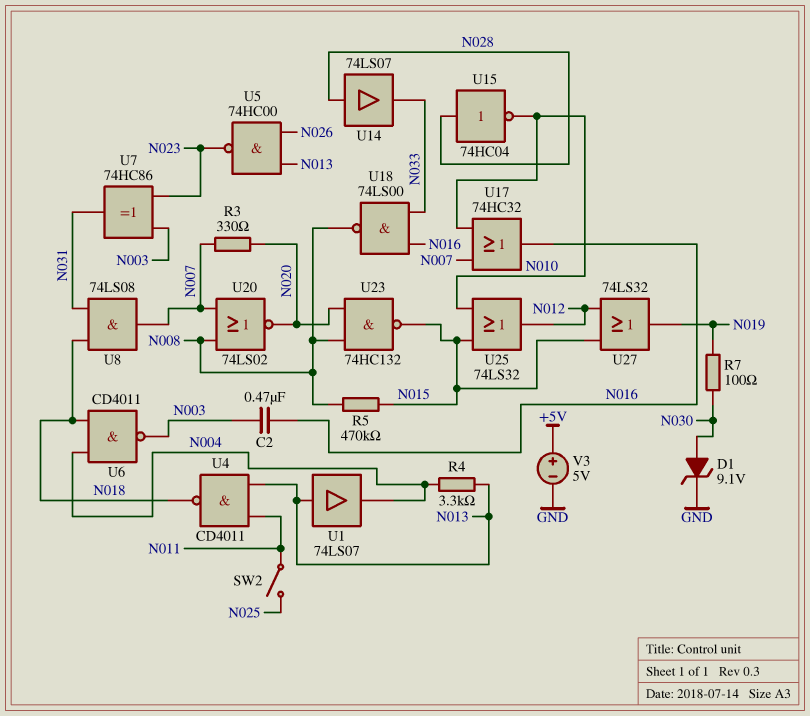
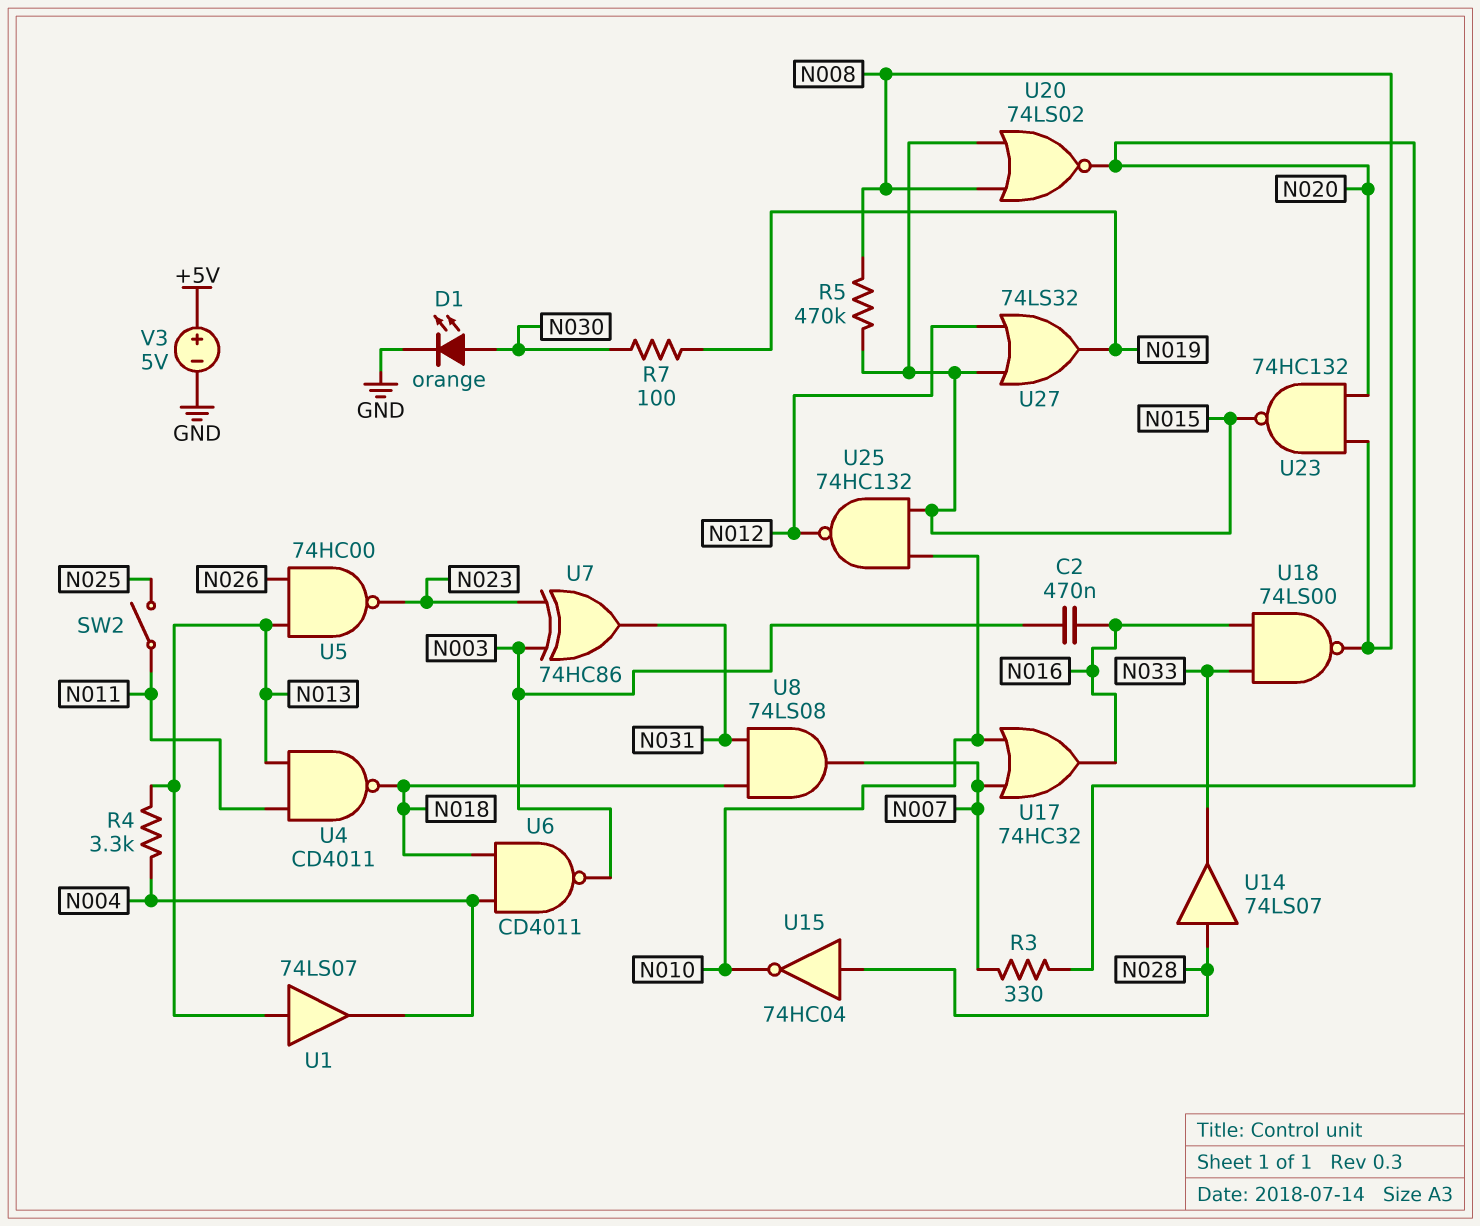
D1: zener 9.1V (A N030, K GND) -> LED orange (A N030, K GND)
U20: NOR 74LS02 (in N007, in N008, out N020) -> NOR 74LS02 (in N008, in N015, out N020)
U25: OR 74LS32 (in N010, in N015, out N012) -> NAND 74HC132 (in N010, in N015, out N012)

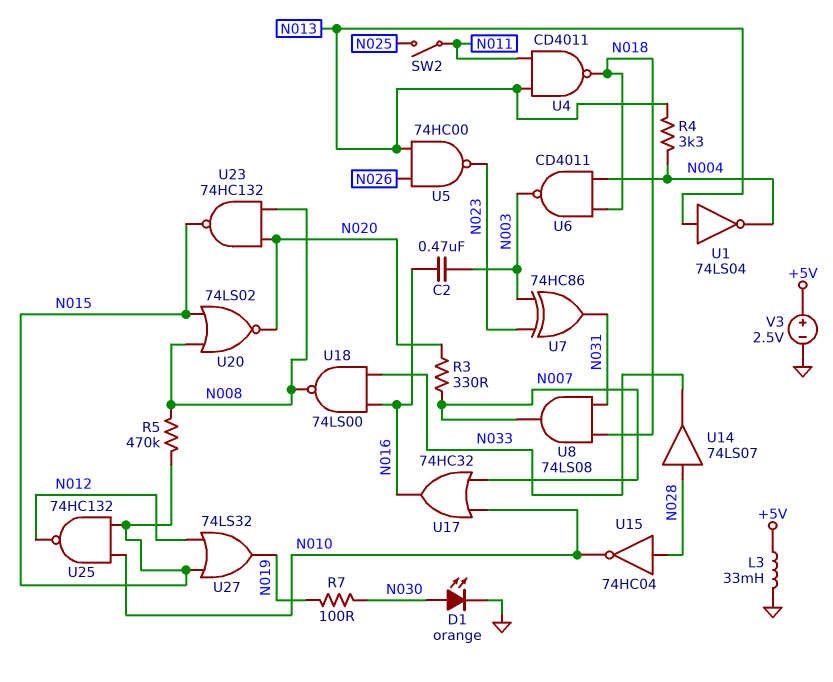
L3: none -> 33mH (+5V, GND)
U1: buffer 74LS07 (in N013, out N004) -> NOT 74LS04 (in N013, out N004)
V3: 5V (plus +5V, minus GND) -> 2.5V (plus +5V, minus GND)

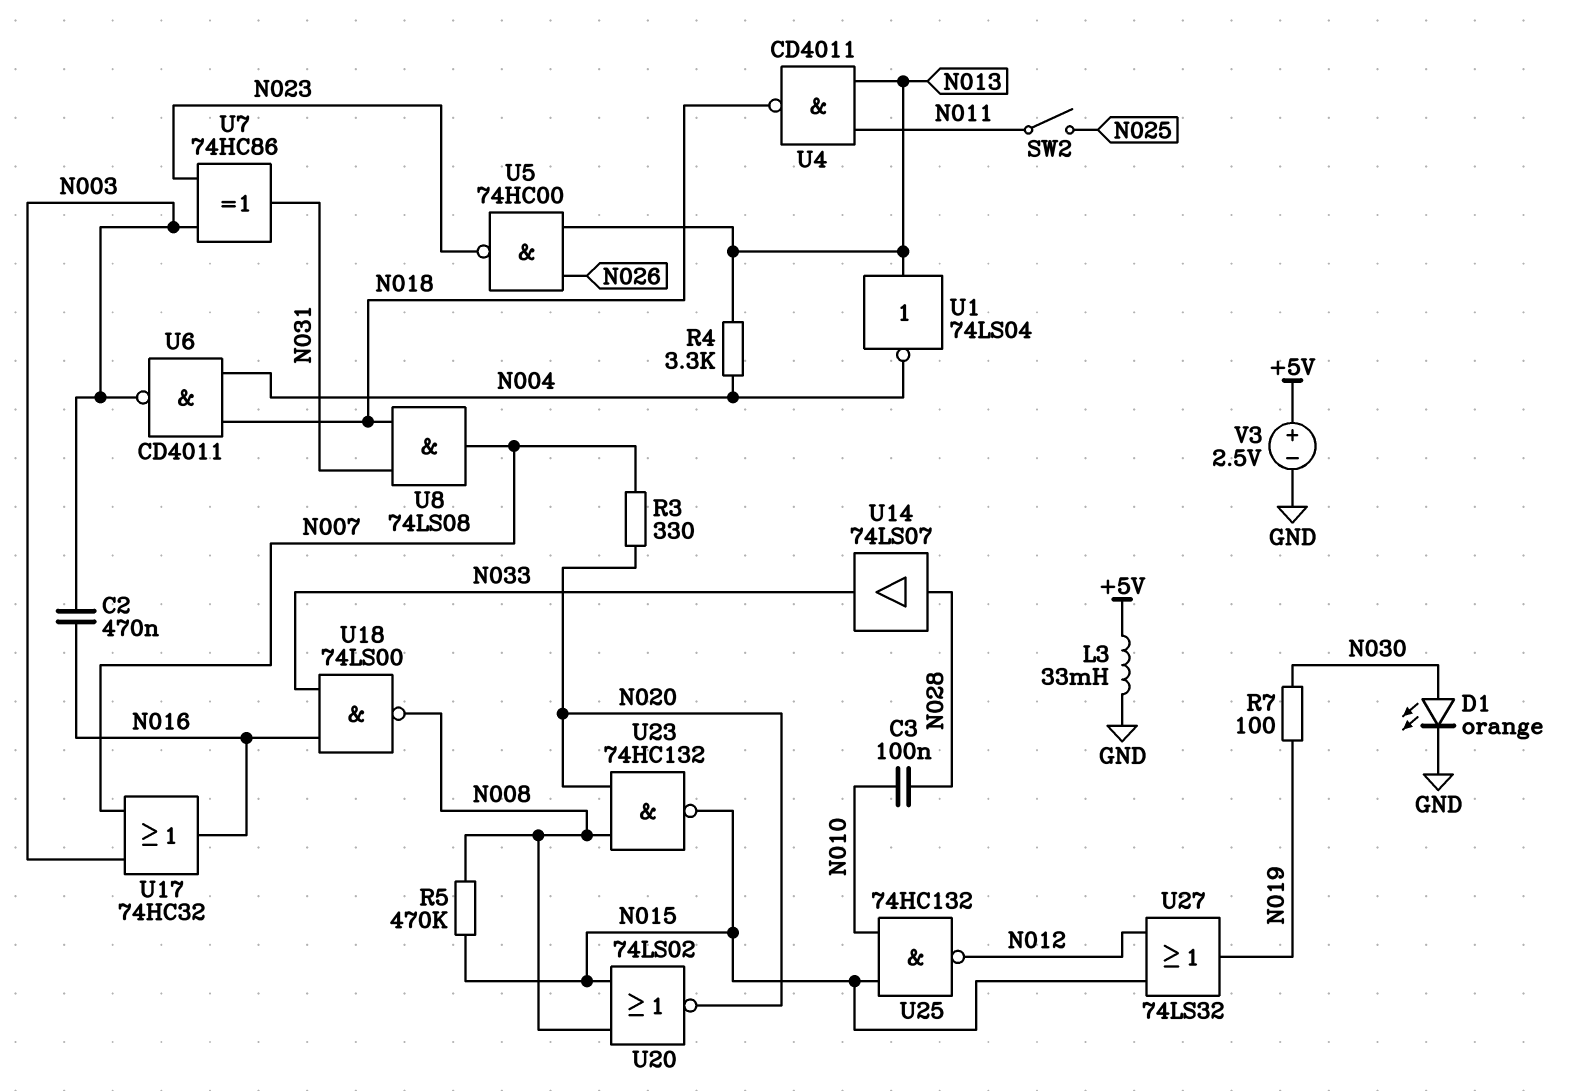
C3: none -> 100nF (N010, N028)
U15: NOT 74HC04 (in N028, out N010) -> none
U17: OR 74HC32 (in N007, in N010, out N016) -> OR 74HC32 (in N003, in N007, out N016)

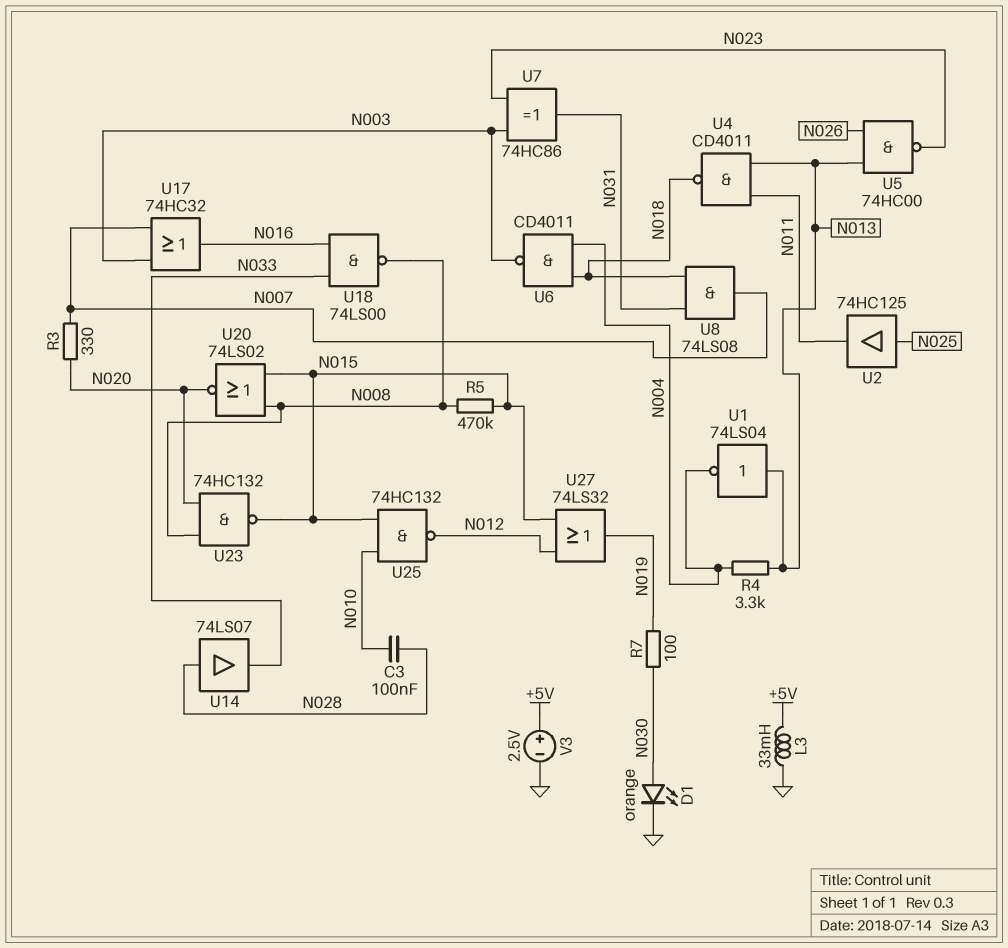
C2: 470nF (N003, N016) -> none
SW2: switch (N011, N025) -> none
U2: none -> buffer 74HC125 (in N025, out N011)

